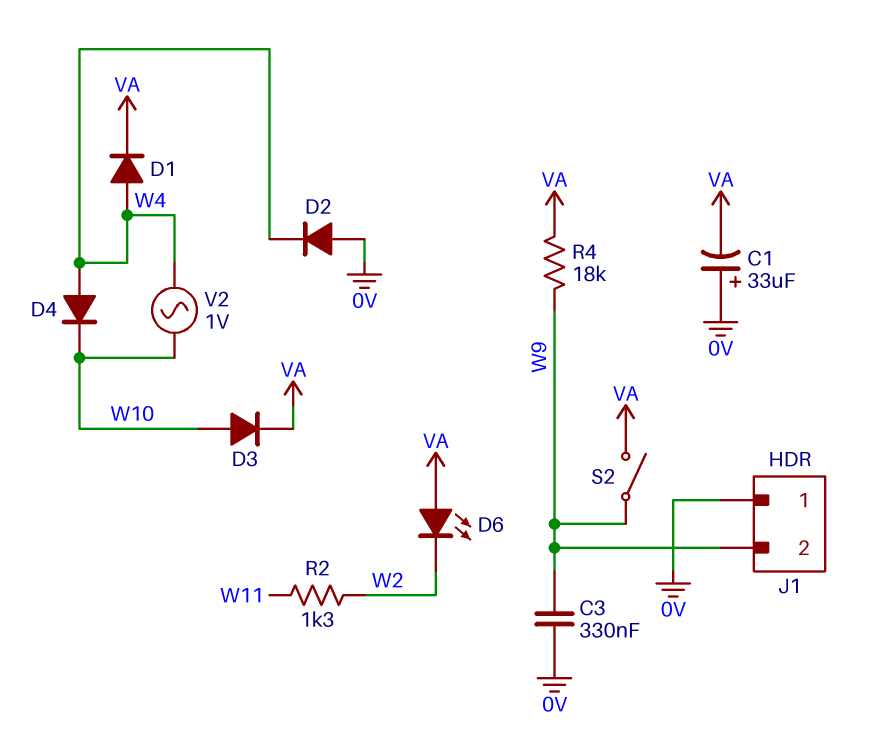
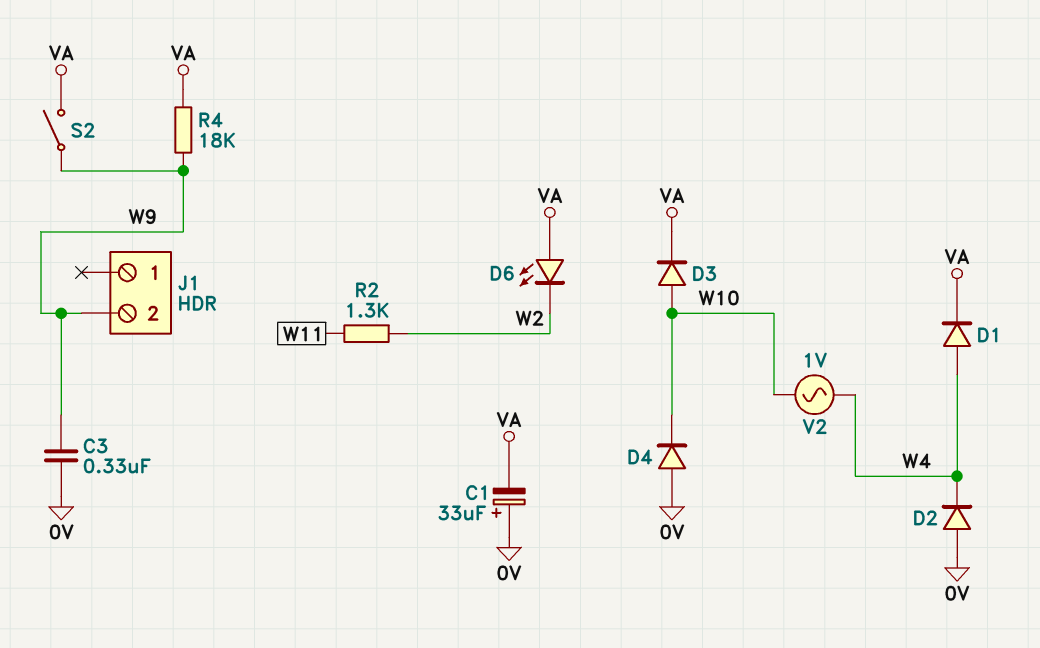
D4: diode (A W4, K W10) -> diode (A 0V, K W10)
J1 pin 1: 0V -> none

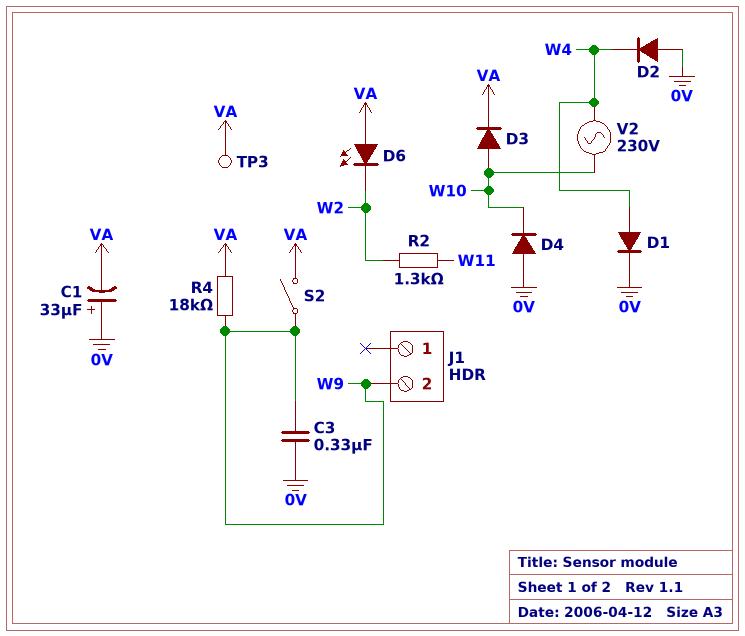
D1: diode (A W4, K VA) -> diode (A W4, K 0V)
TP3: none -> test point (VA)
V2: AC 1V (W4, W10) -> AC 230V (W4, W10)

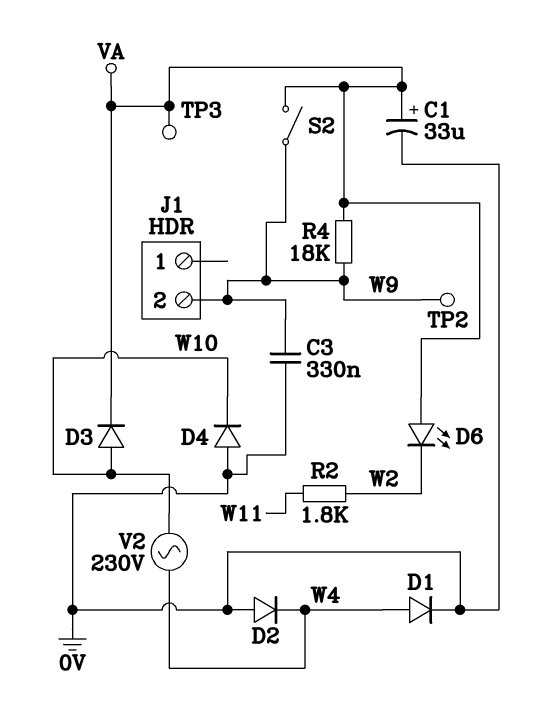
C1: 33uF (plus 0V, minus VA) -> 33uF (plus VA, minus 0V)
R2: 1.3k (W2, W11) -> 1.8k (W2, W11)
TP2: none -> test point (W9)

